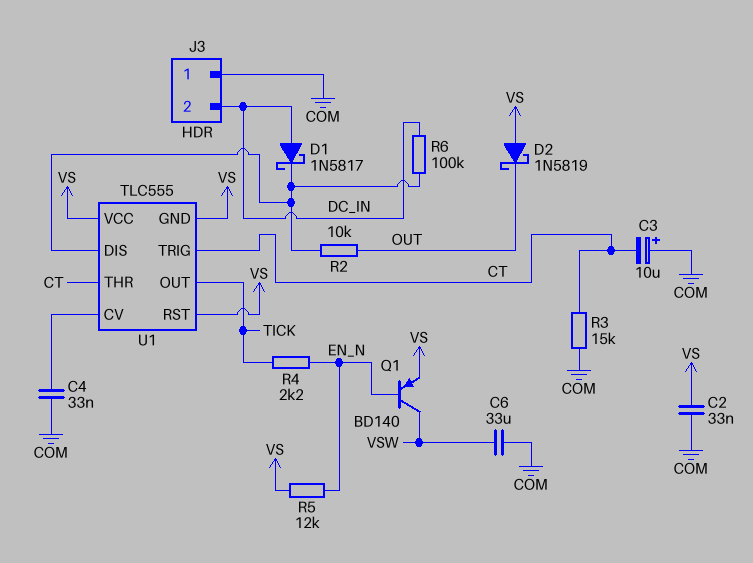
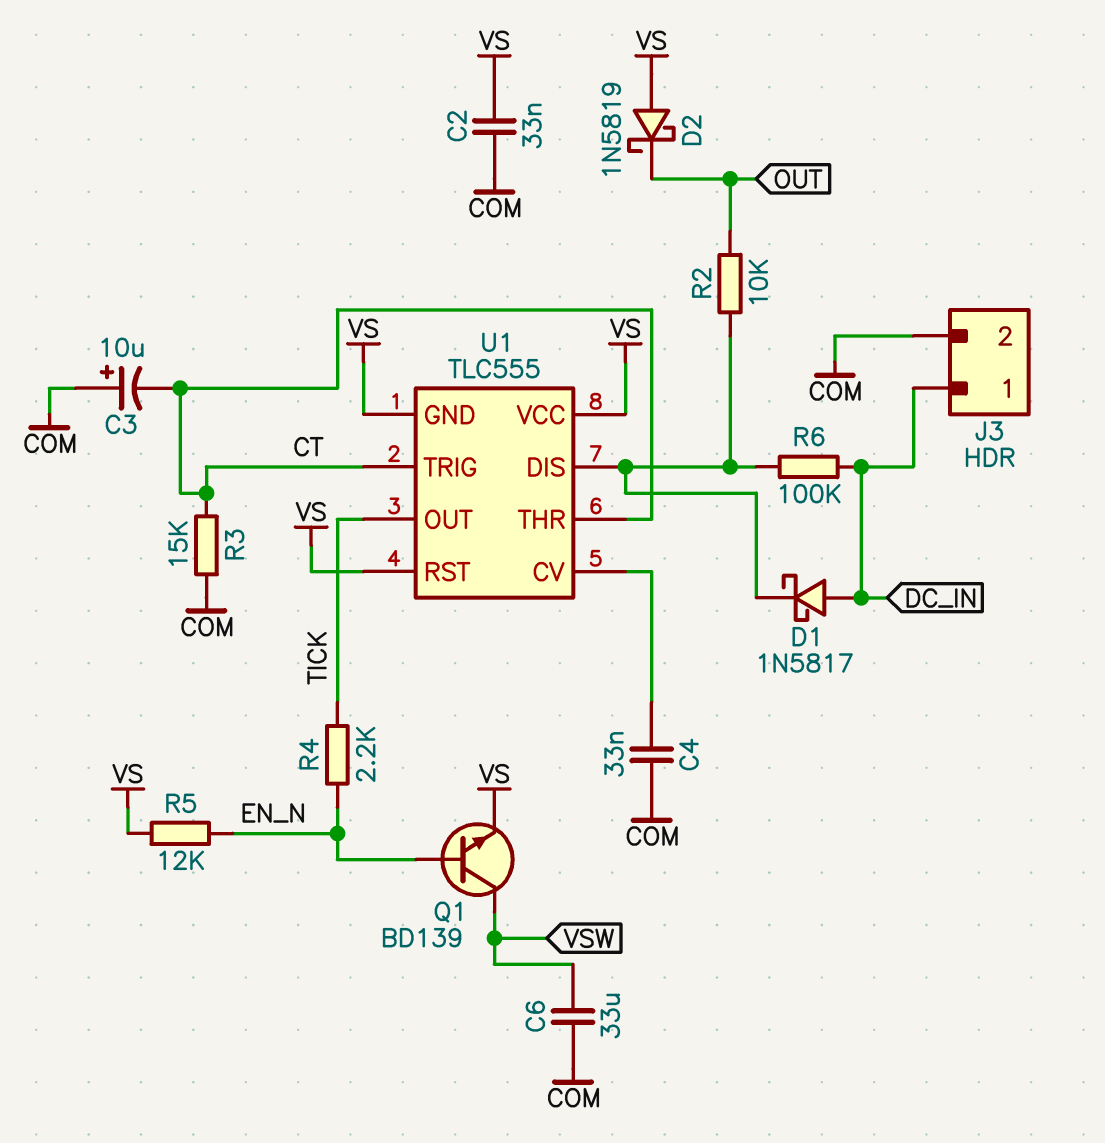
J3 pin 1: COM -> DC_IN
J3 pin 2: DC_IN -> COM
Q1: PNP BD140 (B EN_N, C VSW, E VS) -> NPN BD139 (B EN_N, C VSW, E VS)

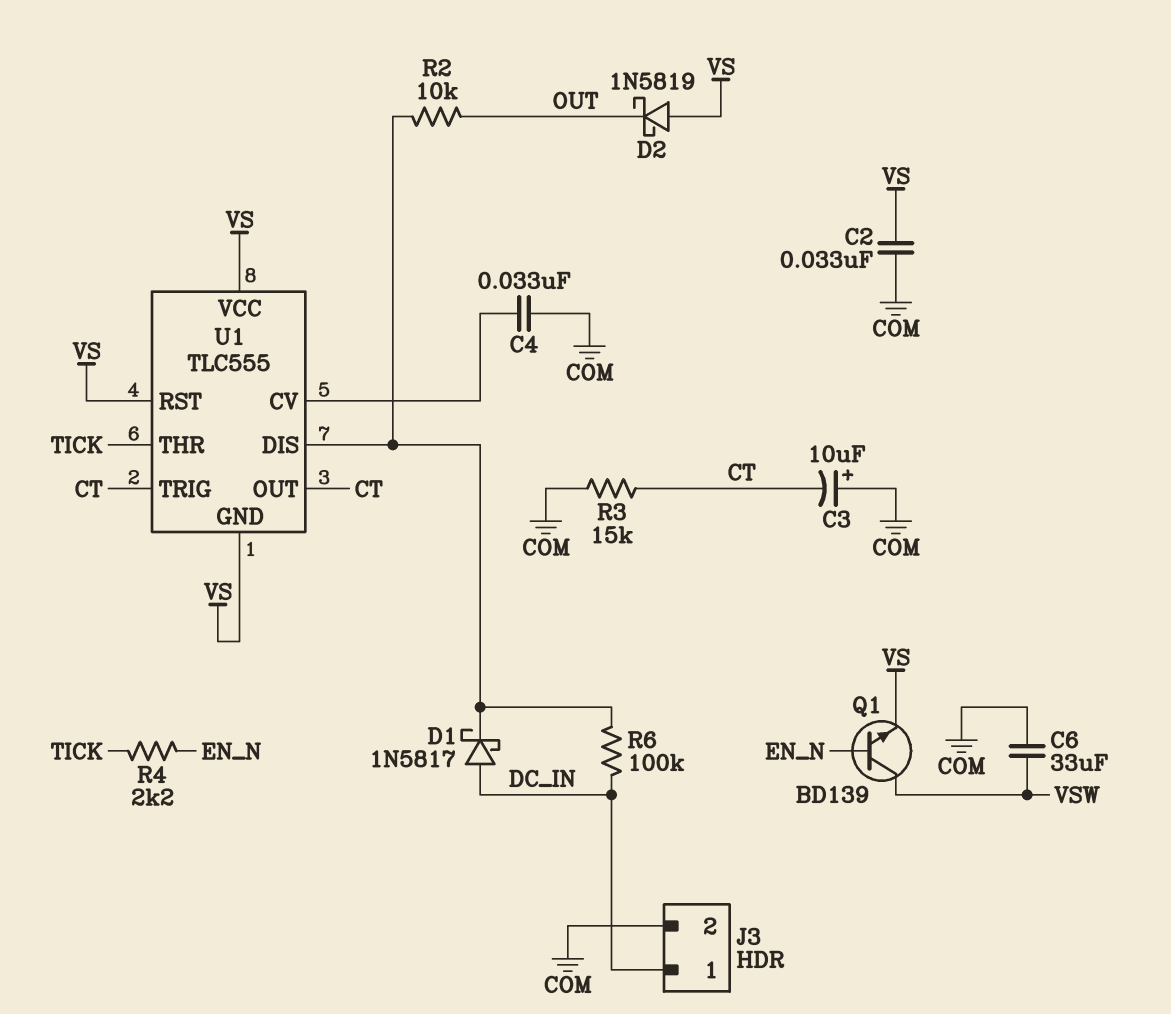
R5: 12k (EN_N, VS) -> none
U1 pin OUT: TICK -> CT
U1 pin THR: CT -> TICK

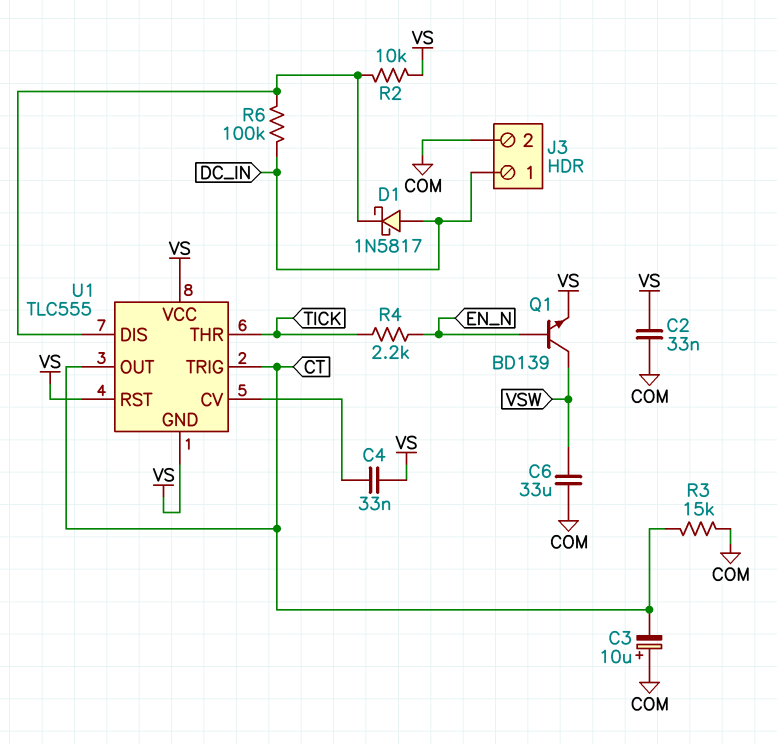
C4: 33nF (COM, U1/CV) -> 33nF (U1/CV, VS)
D2: schottky 1N5819 (A VS, K OUT) -> none
R2: 10k (OUT, U1/DIS) -> 10k (U1/DIS, VS)

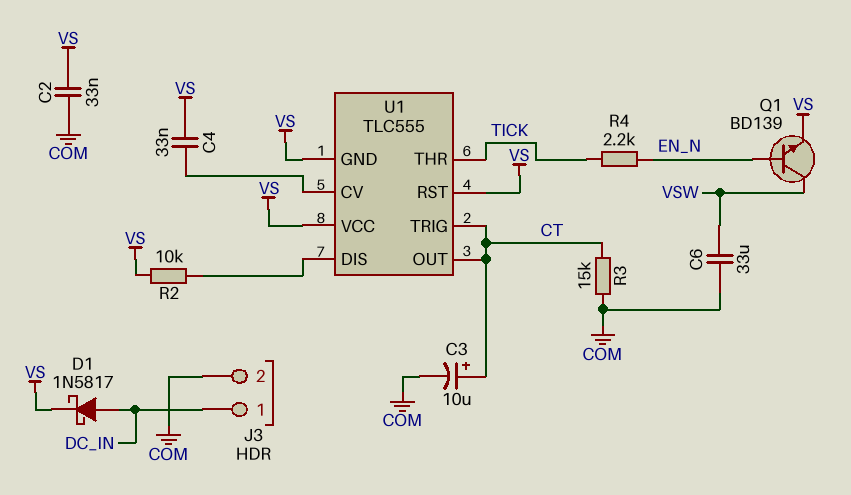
C3: 10uF (plus COM, minus CT) -> 10uF (plus CT, minus COM)
D1: schottky 1N5817 (A DC_IN, K U1/DIS) -> schottky 1N5817 (A DC_IN, K VS)
R6: 100k (DC_IN, U1/DIS) -> none

